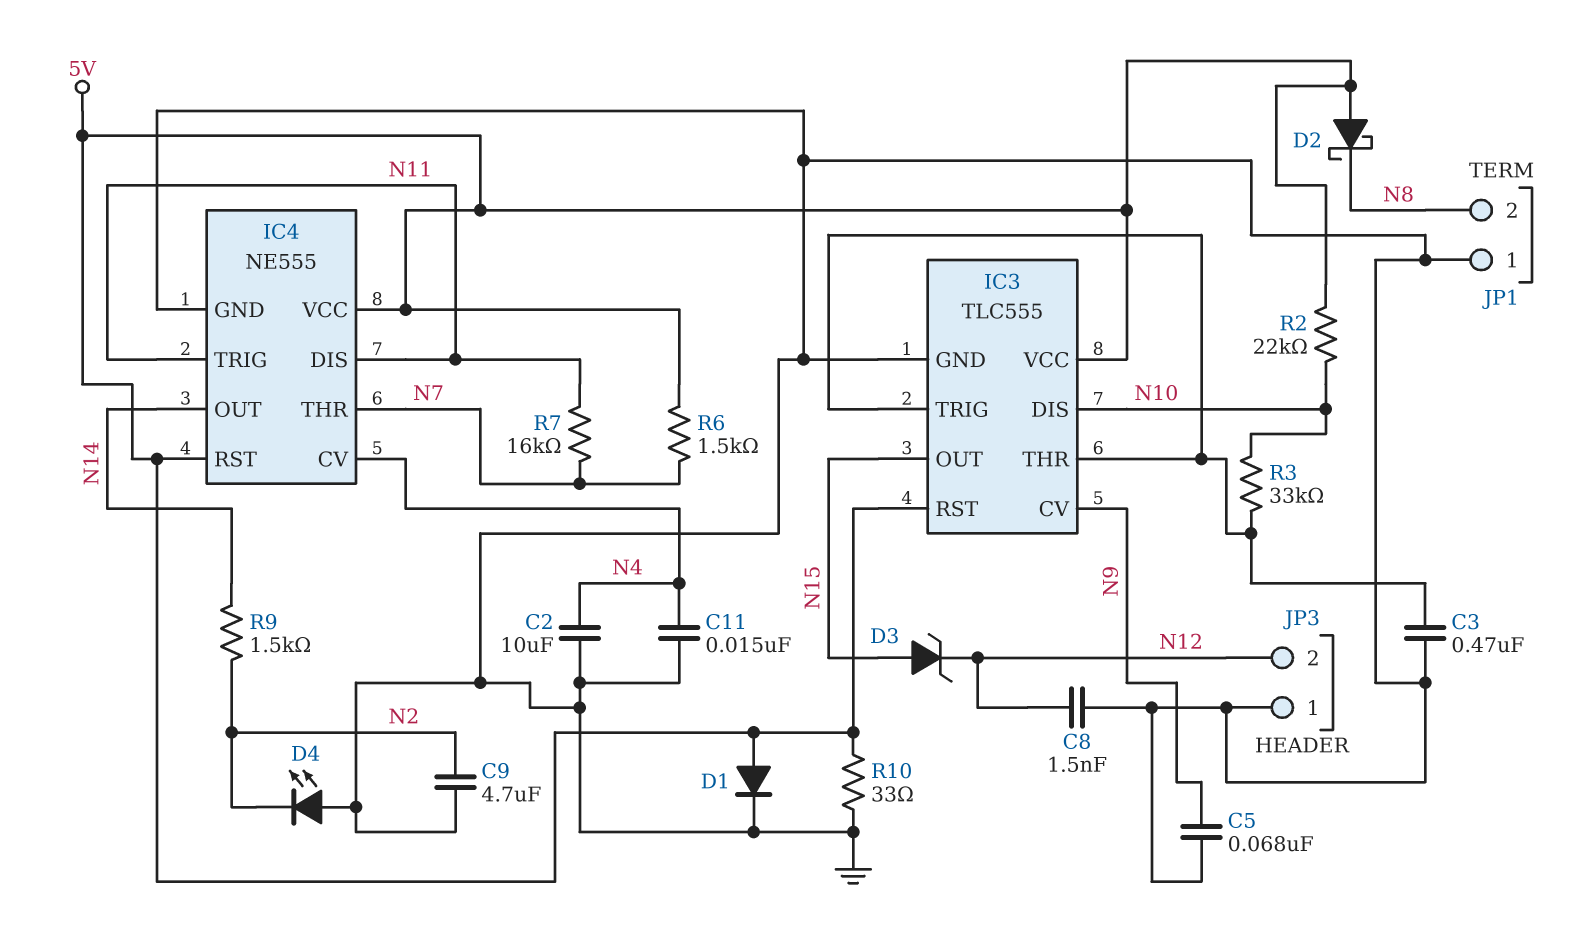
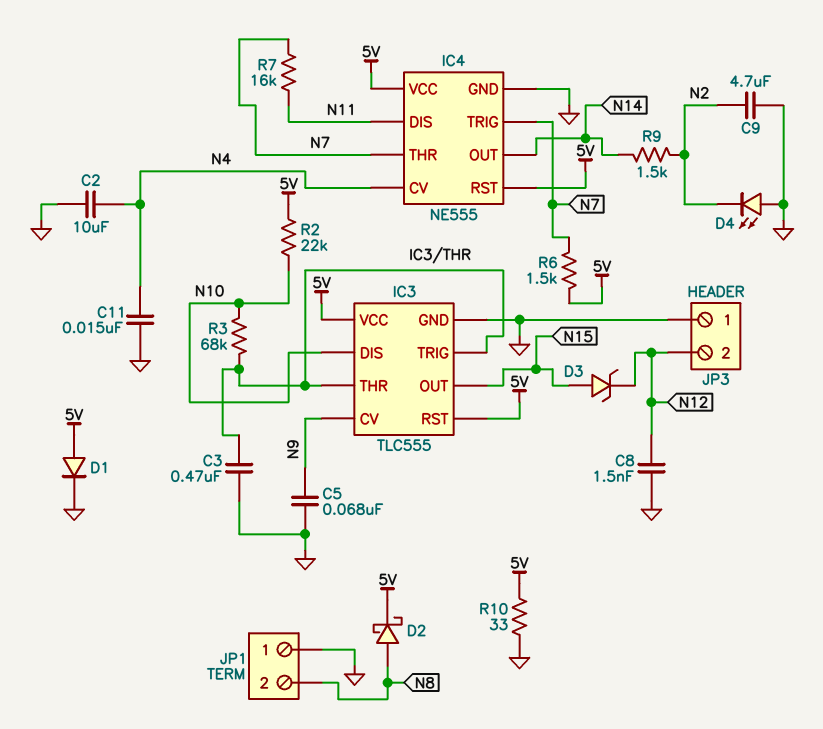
D2: schottky (A 5V, K N8) -> schottky (A N8, K 5V)
IC4 pin TRIG: N11 -> N7
R3: 33k (IC3/THR, N10) -> 68k (IC3/THR, N10)

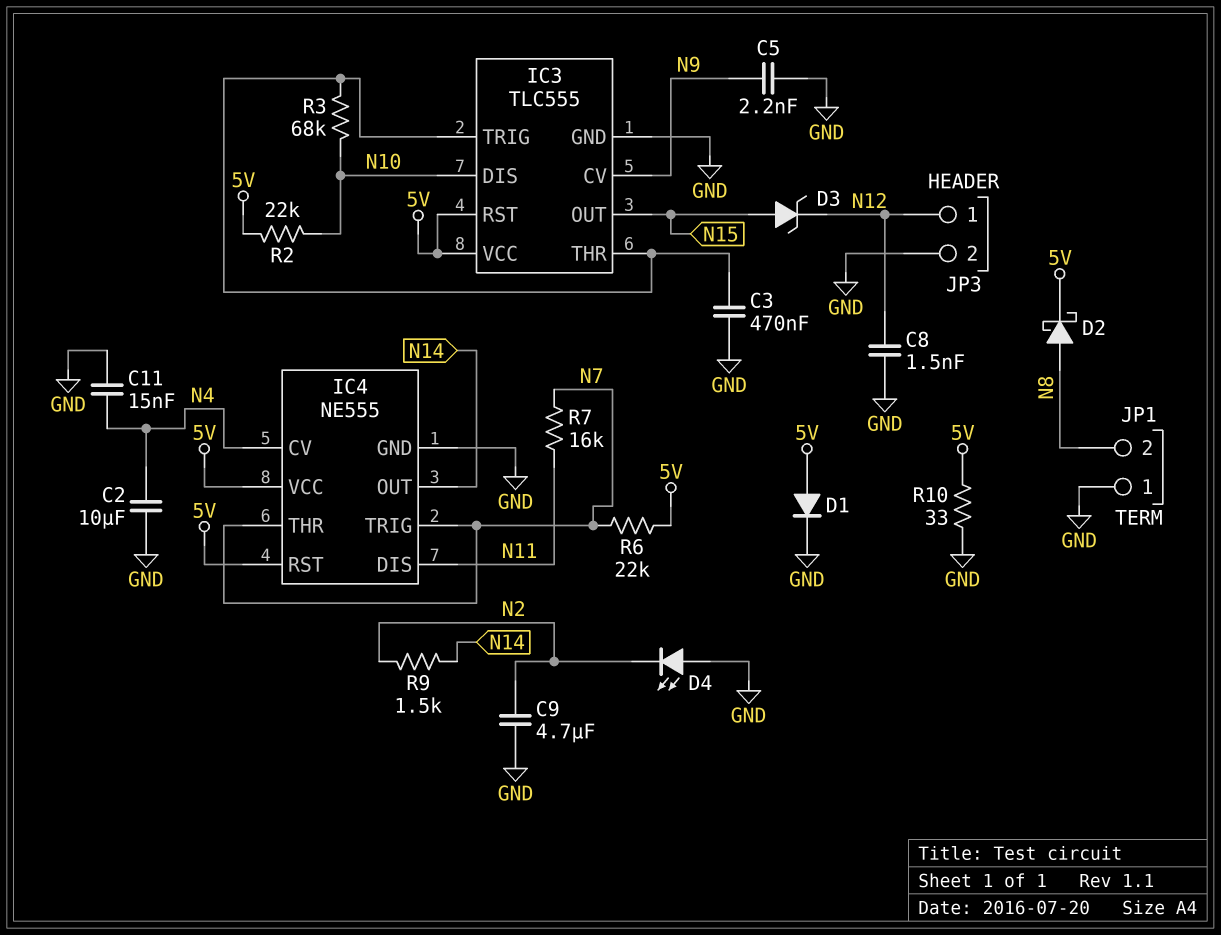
C5: 68nF (GND, N9) -> 2.2nF (GND, N9)
JP3 pin 1: GND -> N12
JP3 pin 2: N12 -> GND
R6: 1.5k (5V, N7) -> 22k (5V, N7)

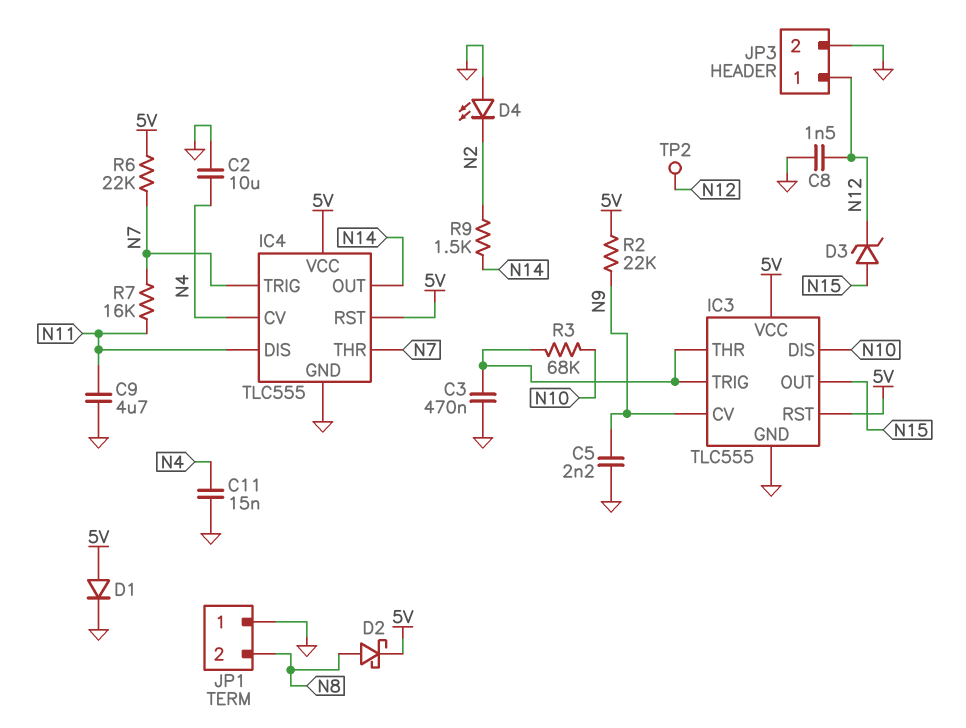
C9: 4.7uF (GND, N2) -> 4.7uF (GND, N11)
IC4: NE555 -> TLC555
R2: 22k (5V, N10) -> 22k (5V, N9)
R10: 33 (5V, GND) -> none
TP2: none -> test point (N12)

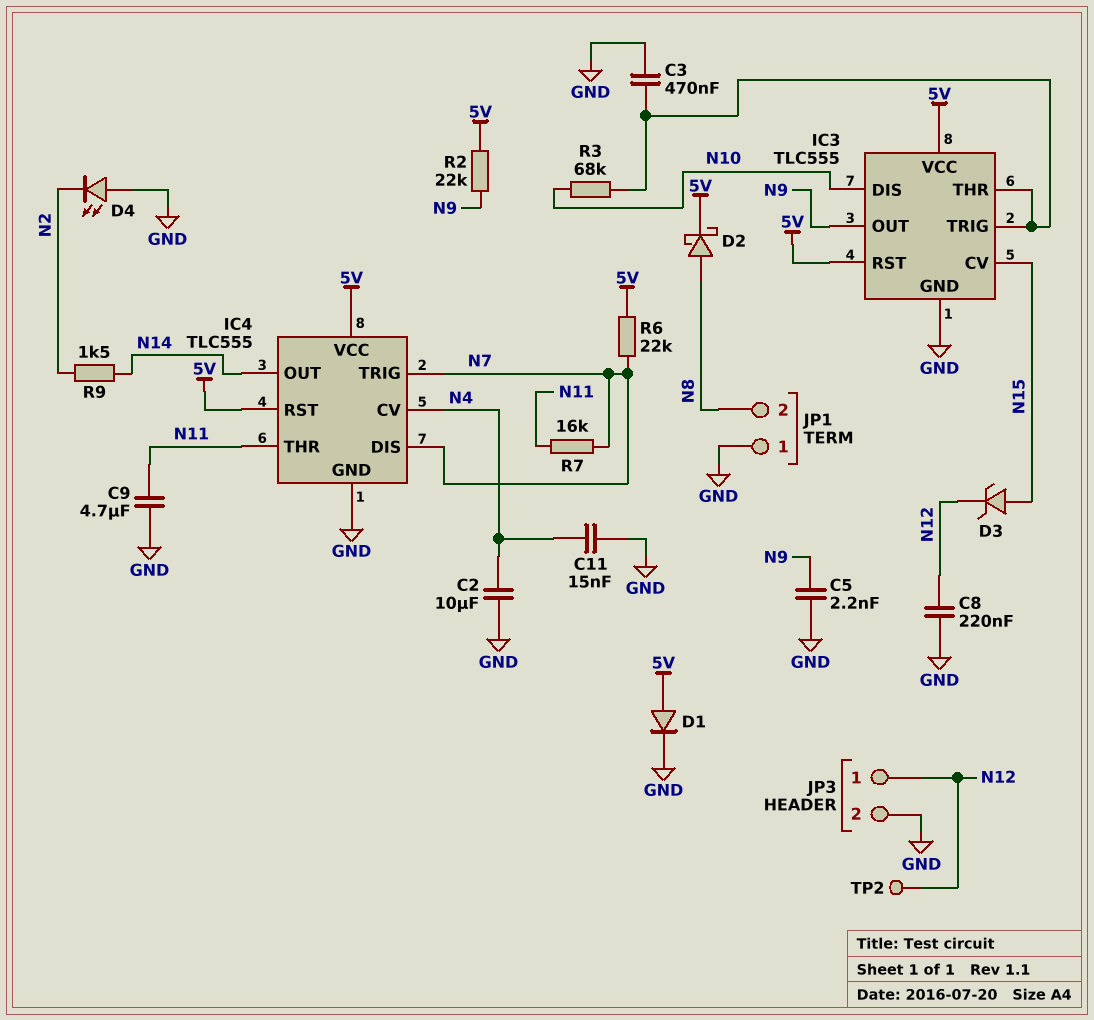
C8: 1.5nF (GND, N12) -> 220nF (GND, N12)
IC3 pin CV: N9 -> N15
IC3 pin OUT: N15 -> N9
IC4 pin DIS: N11 -> N7
IC4 pin THR: N7 -> N11

